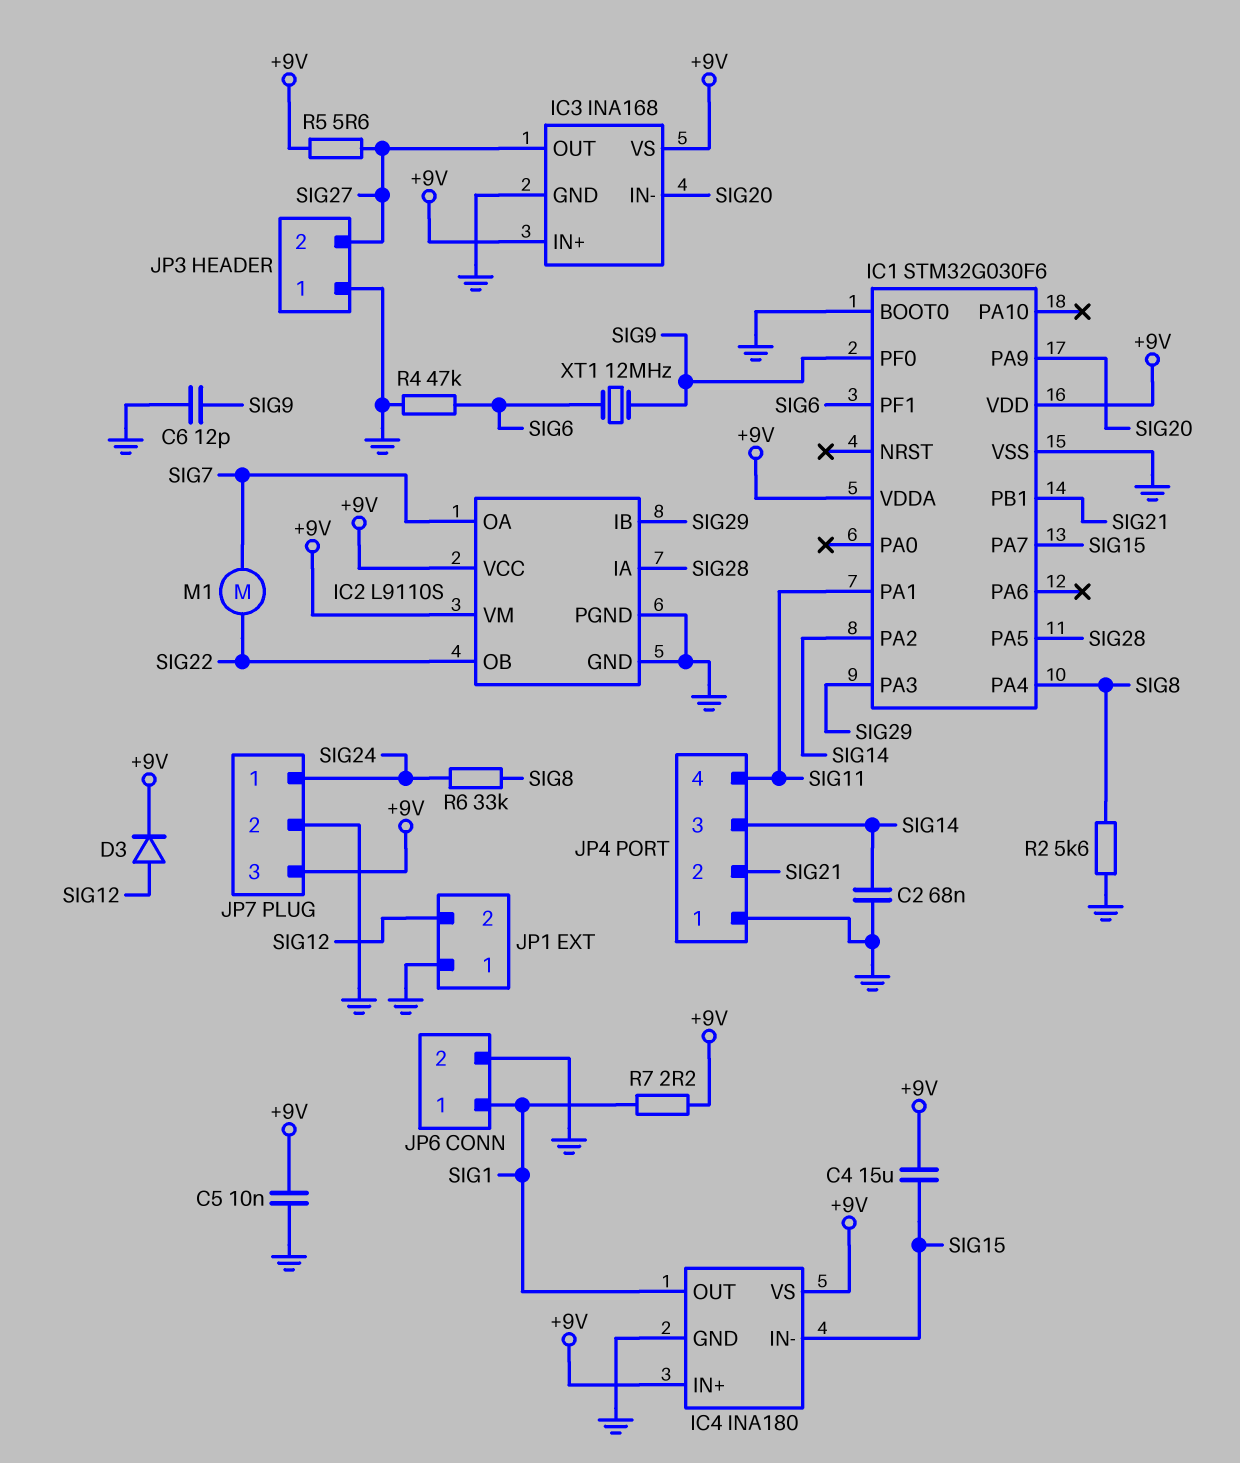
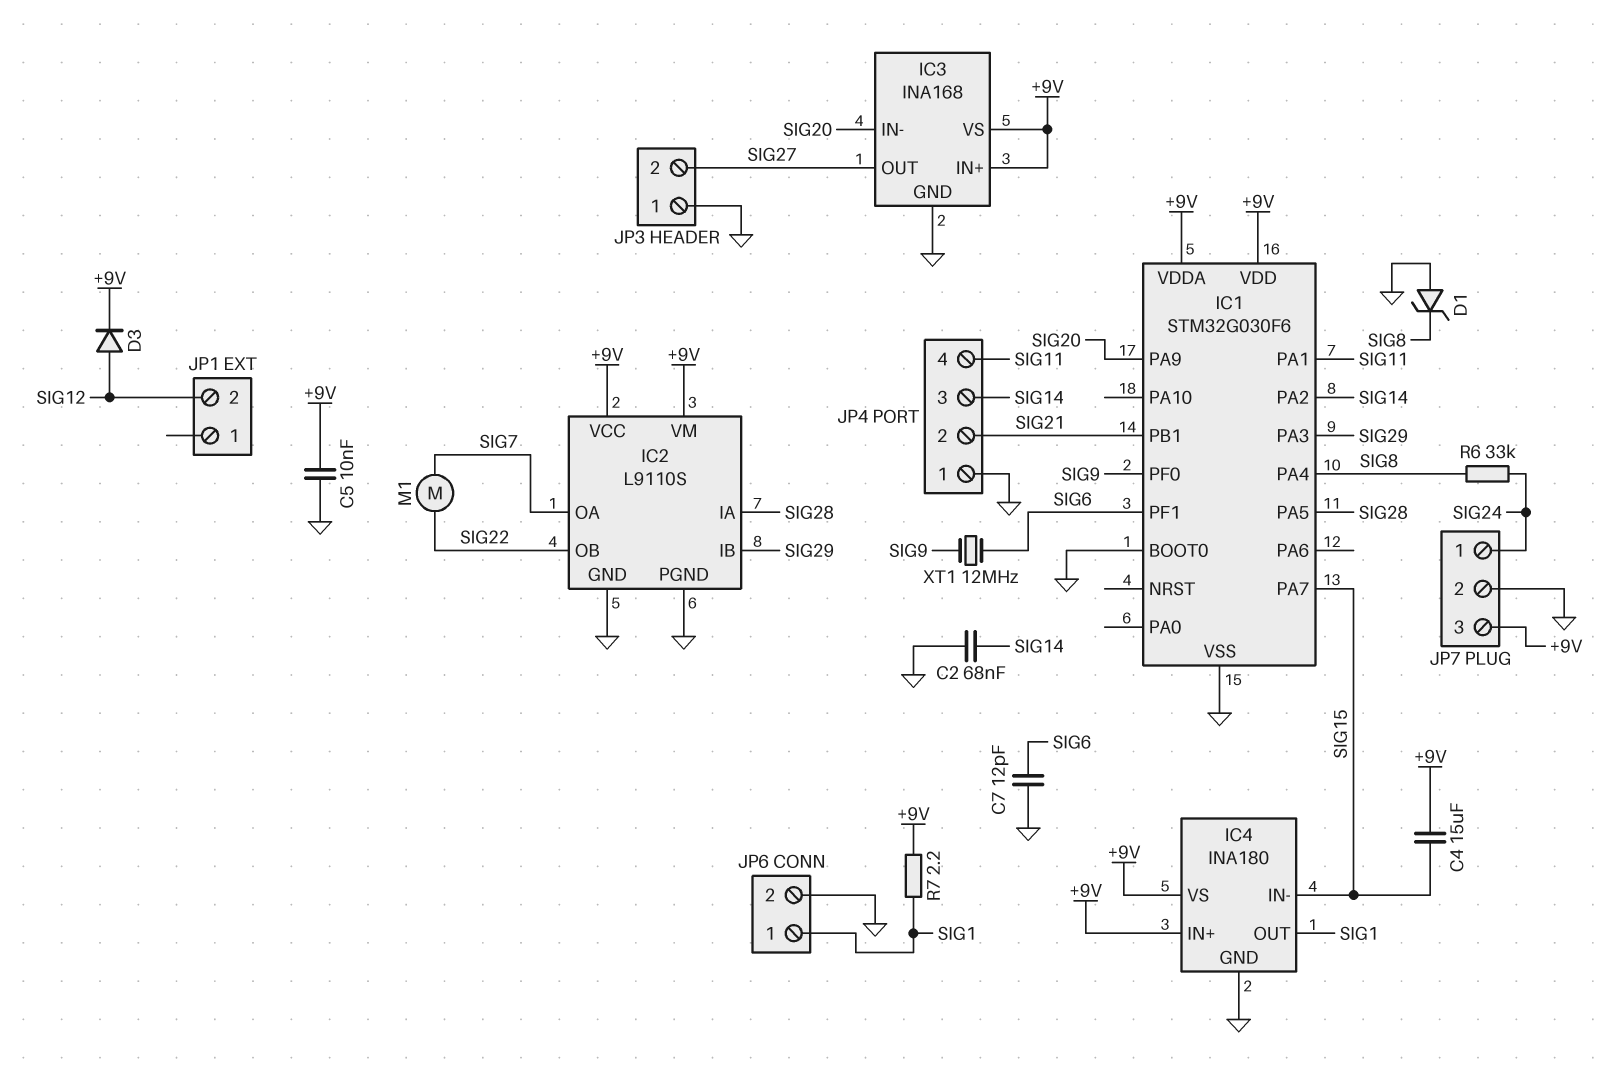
C6: 12pF (GND, SIG9) -> none
C7: none -> 12pF (GND, SIG6)
D1: none -> zener (A GND, K SIG8)
JP1 pin 1: GND -> none
R2: 5.6k (GND, SIG8) -> none
R4: 47k (GND, SIG6) -> none
R5: 5.6 (+9V, SIG27) -> none

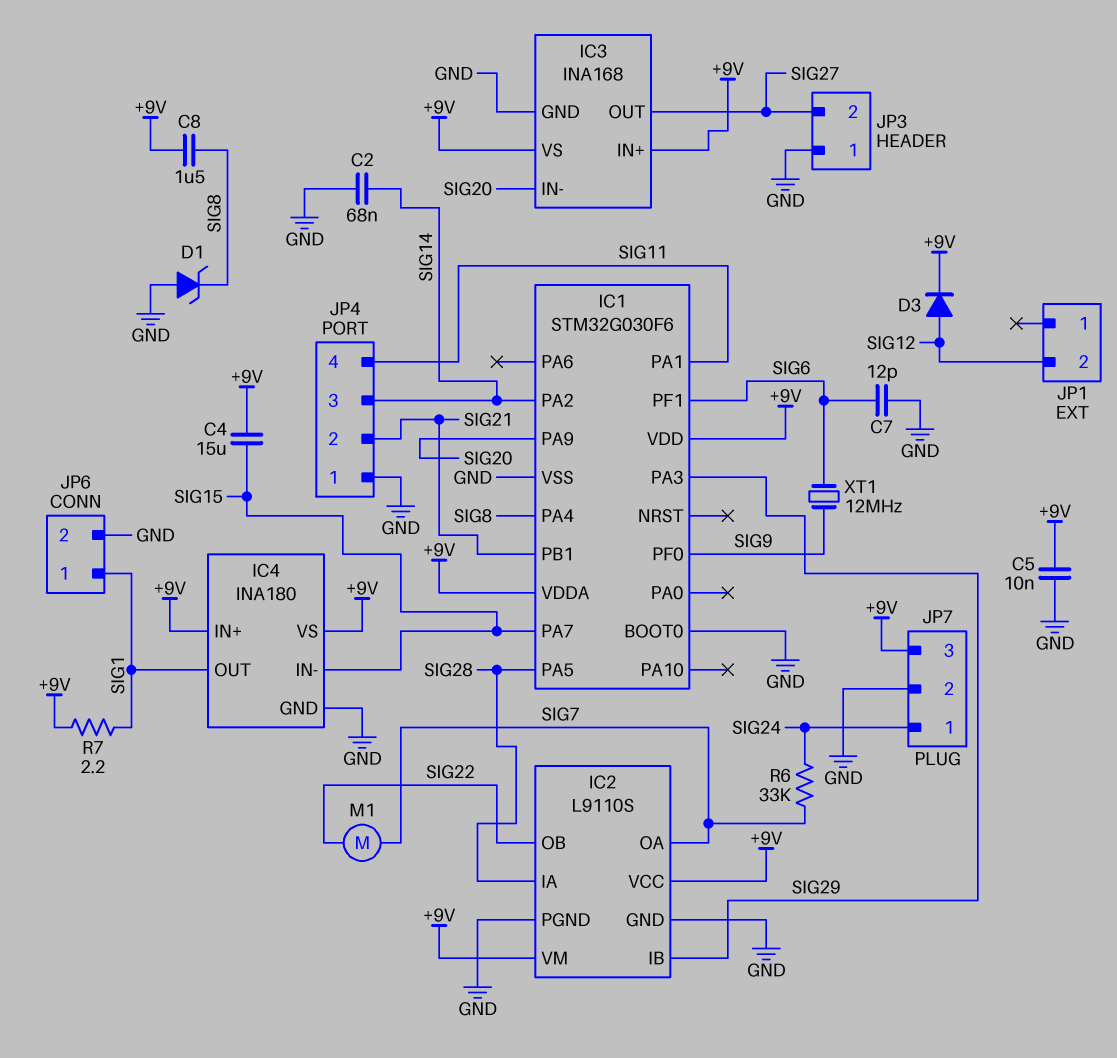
C8: none -> 1.5uF (+9V, SIG8)
R6: 33k (SIG8, SIG24) -> 33k (SIG7, SIG24)

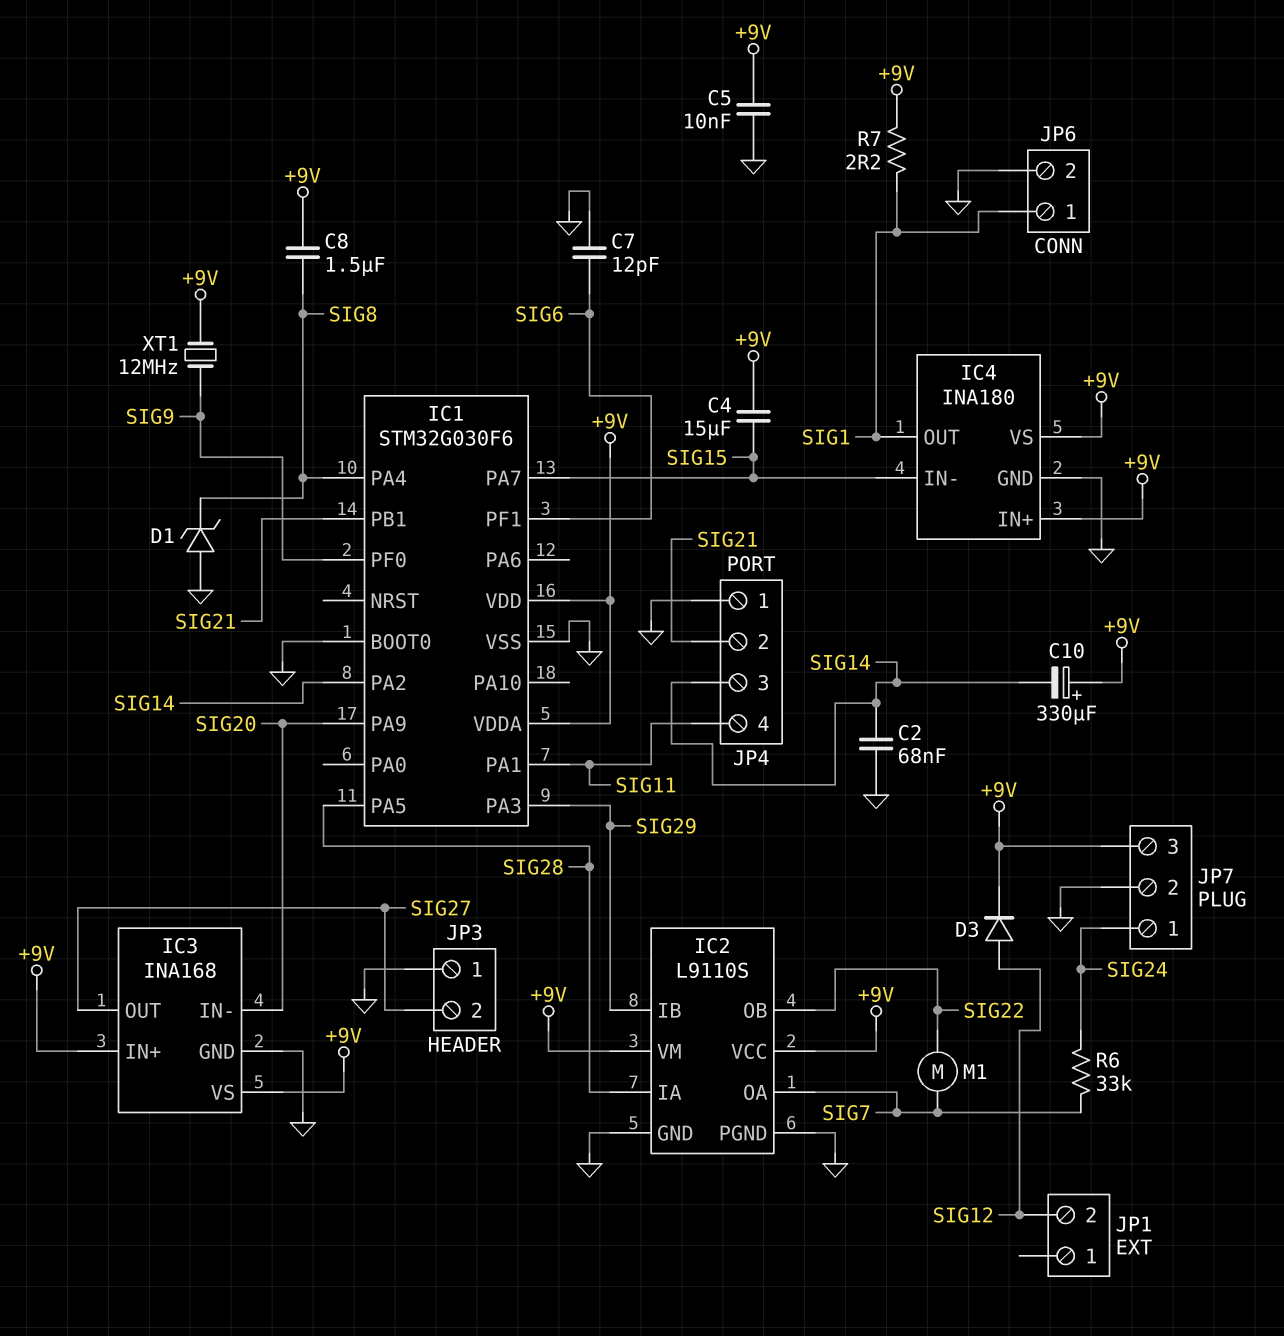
C10: none -> 330uF (plus +9V, minus SIG14)
XT1: 12MHz (SIG6, SIG9) -> 12MHz (+9V, SIG9)

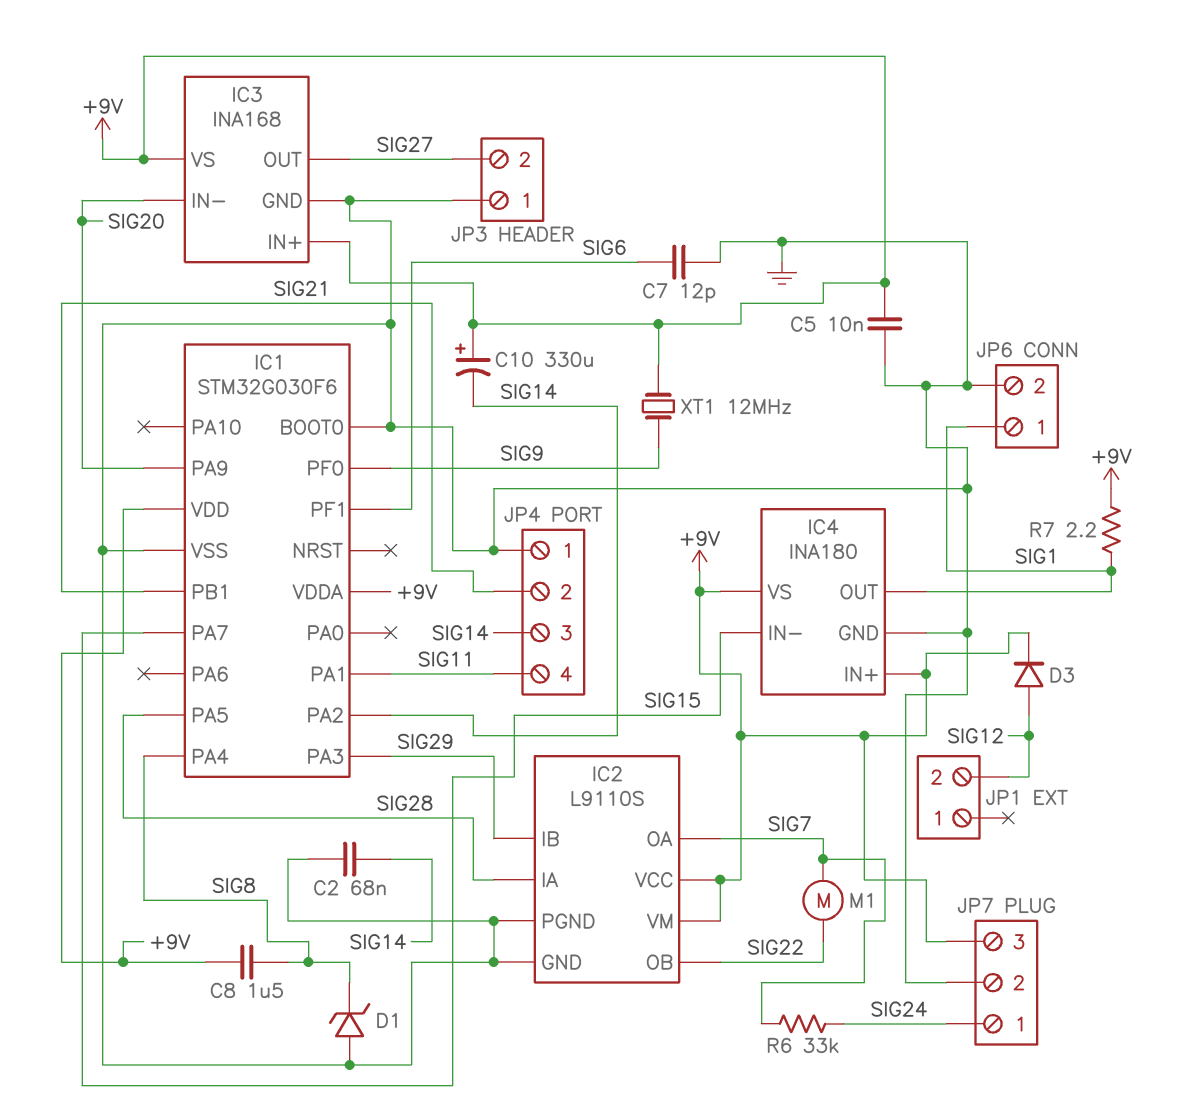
C4: 15uF (+9V, SIG15) -> none

